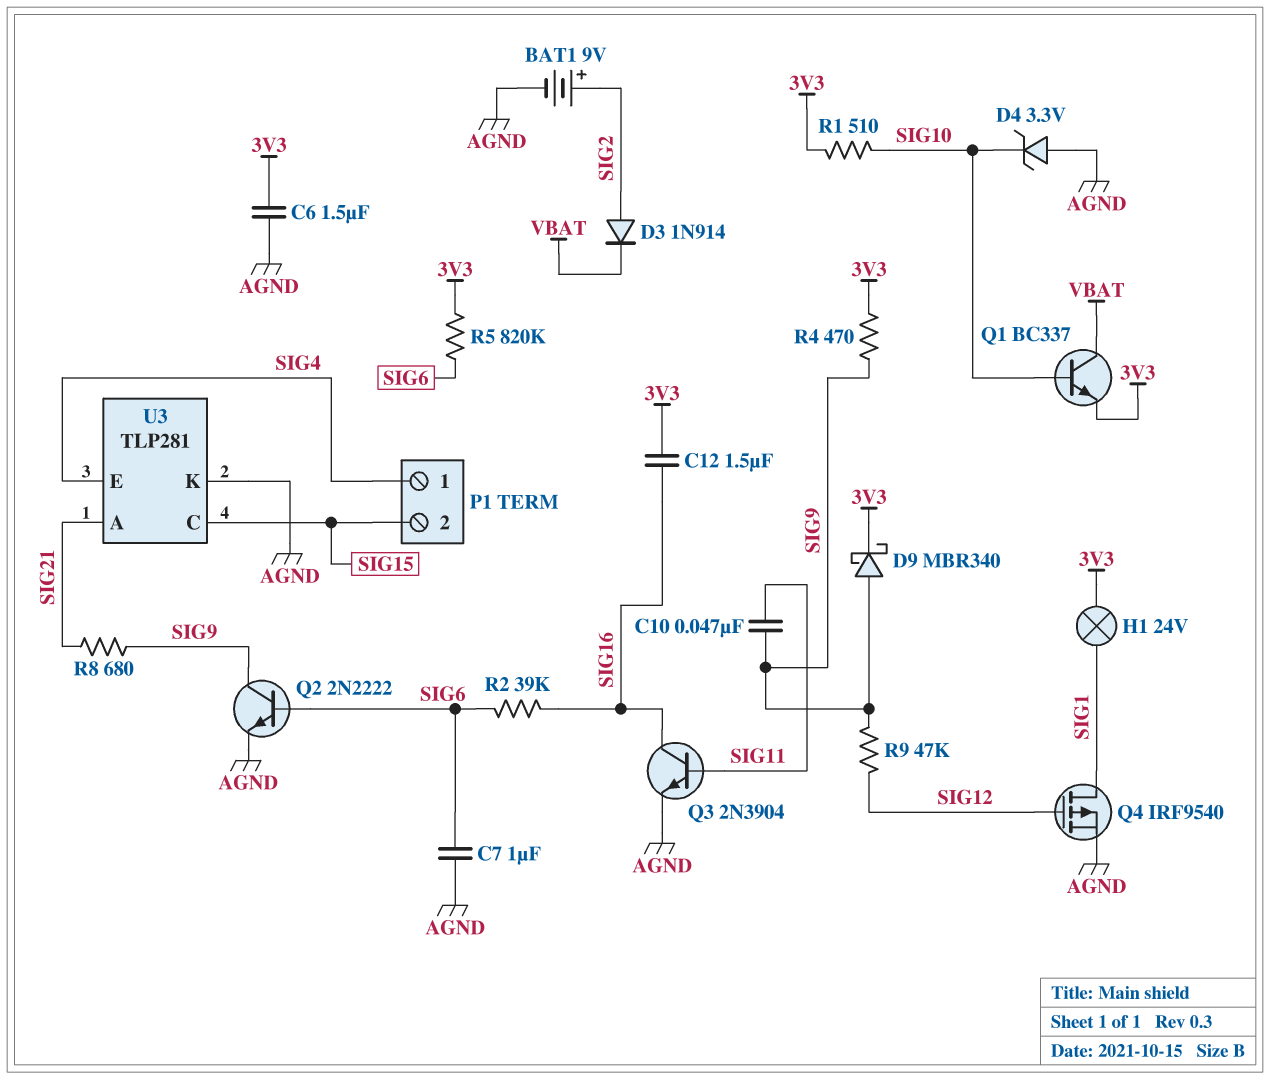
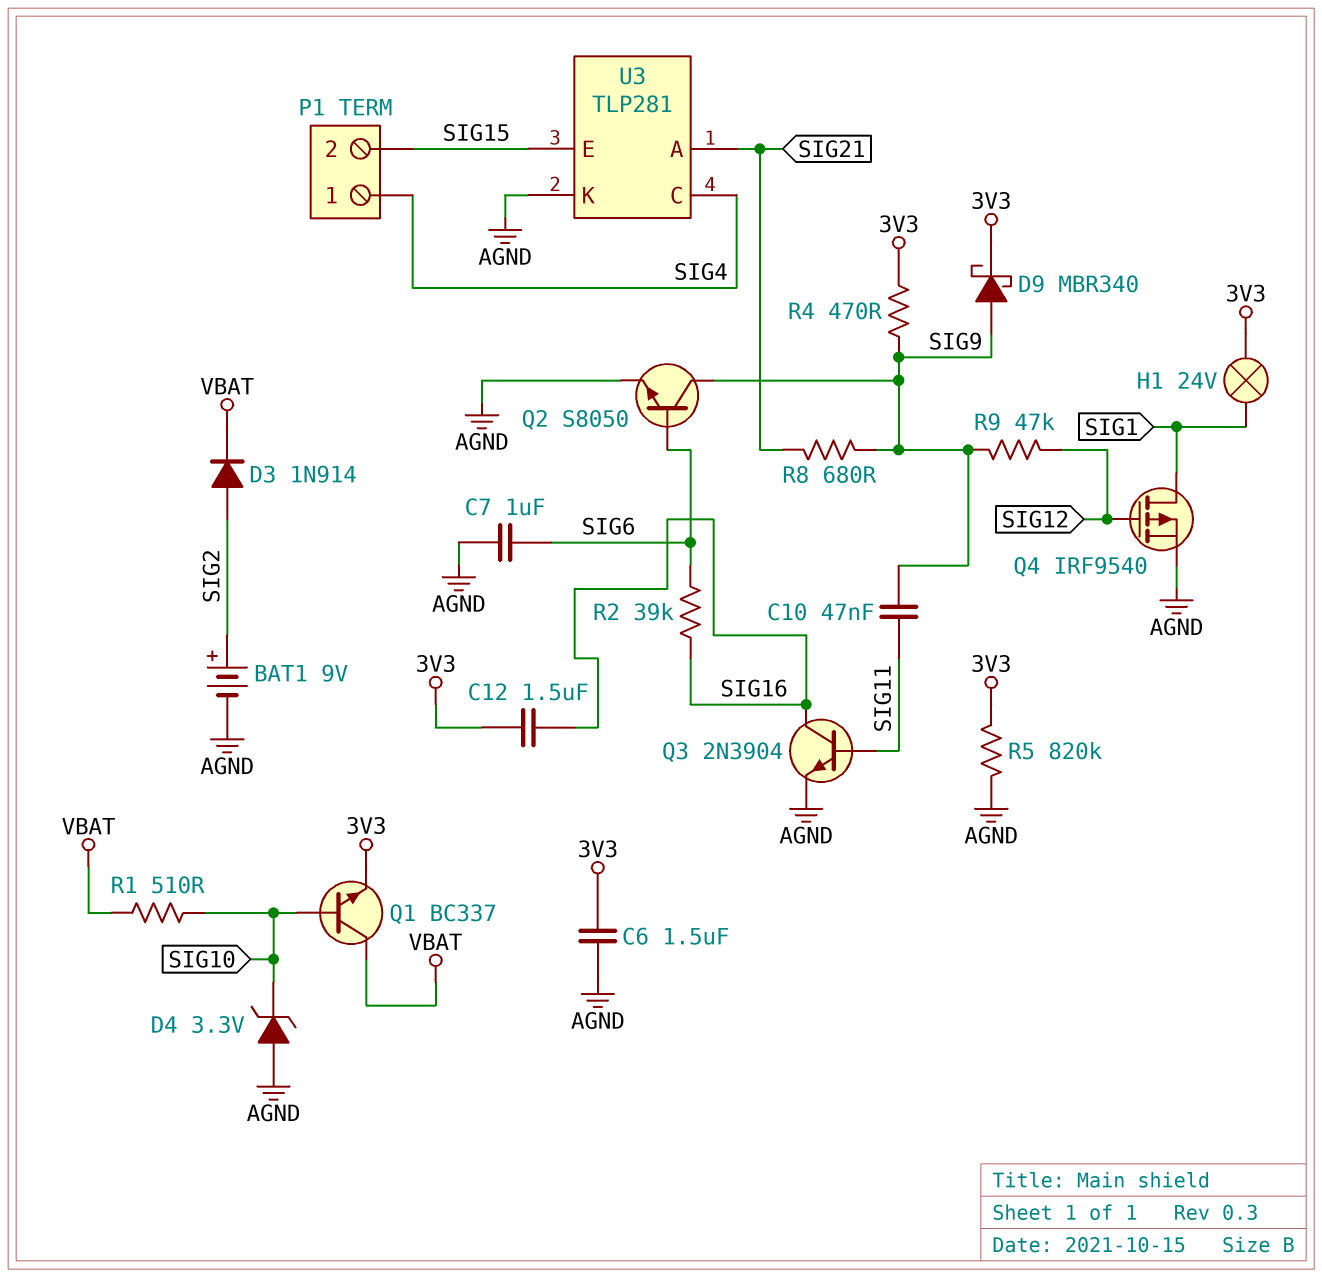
Q2: NPN 2N2222 (B SIG6, C SIG9, E AGND) -> NPN S8050 (B SIG6, C SIG9, E AGND)
R1: 510 (3V3, SIG10) -> 510 (SIG10, VBAT)
R5: 820k (3V3, SIG6) -> 820k (3V3, AGND)
U3 pin C: SIG15 -> SIG4
U3 pin E: SIG4 -> SIG15

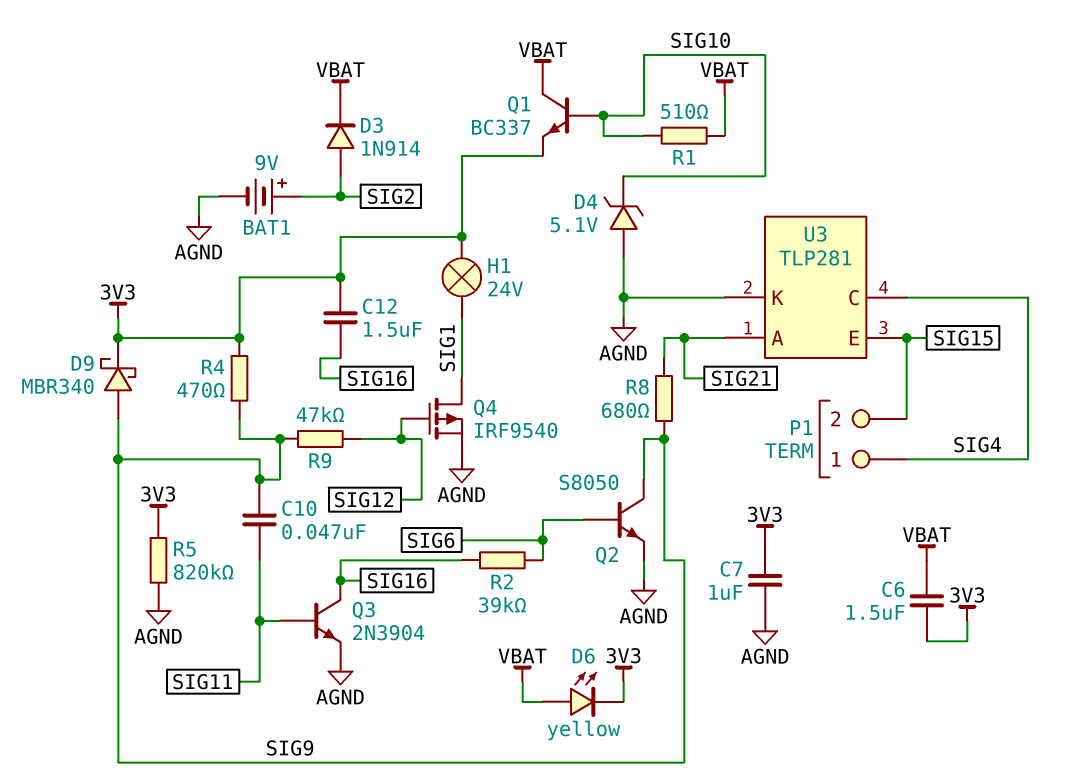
C6: 1.5uF (3V3, AGND) -> 1.5uF (3V3, VBAT)
C7: 1uF (AGND, SIG6) -> 1uF (3V3, AGND)
D4: zener 3.3V (A AGND, K SIG10) -> zener 5.1V (A AGND, K SIG10)
D6: none -> LED yellow (A VBAT, K 3V3)

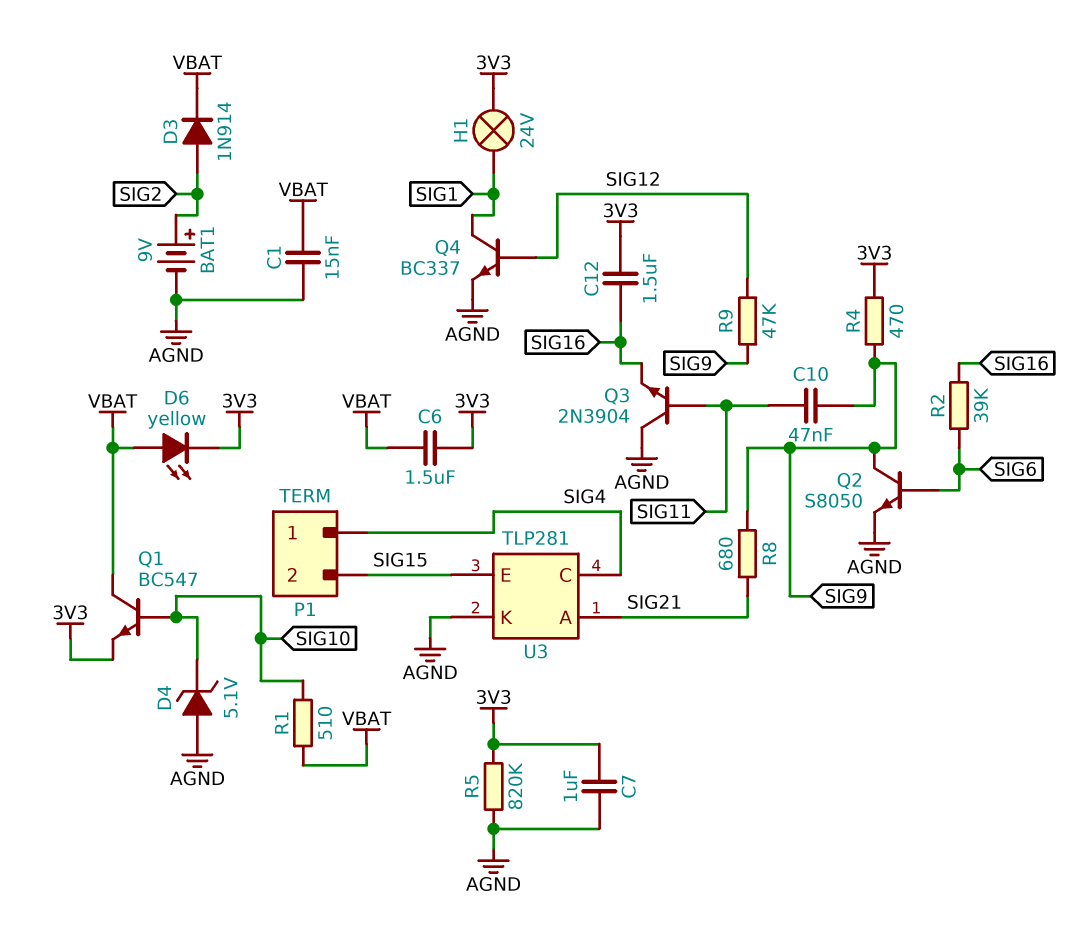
C1: none -> 15nF (AGND, VBAT)
D9: schottky MBR340 (A SIG9, K 3V3) -> none
Q1: NPN BC337 (B SIG10, C VBAT, E 3V3) -> NPN BC547 (B SIG10, C VBAT, E 3V3)
Q3: NPN 2N3904 (B SIG11, C SIG16, E AGND) -> NPN 2N3904 (B SIG11, C AGND, E SIG16)
Q4: PMOS IRF9540 (G SIG12, D SIG1, S AGND) -> NPN BC337 (B SIG12, C SIG1, E AGND)

